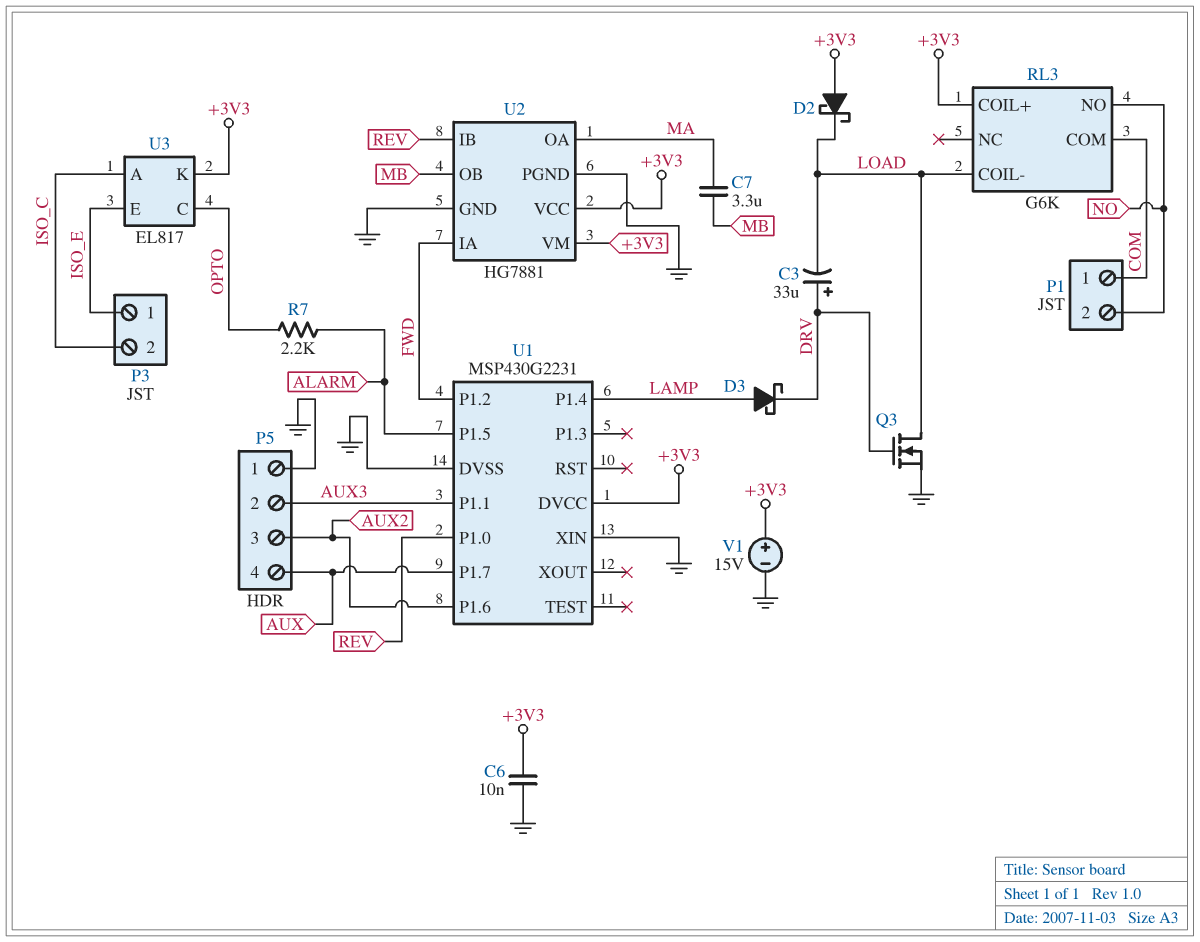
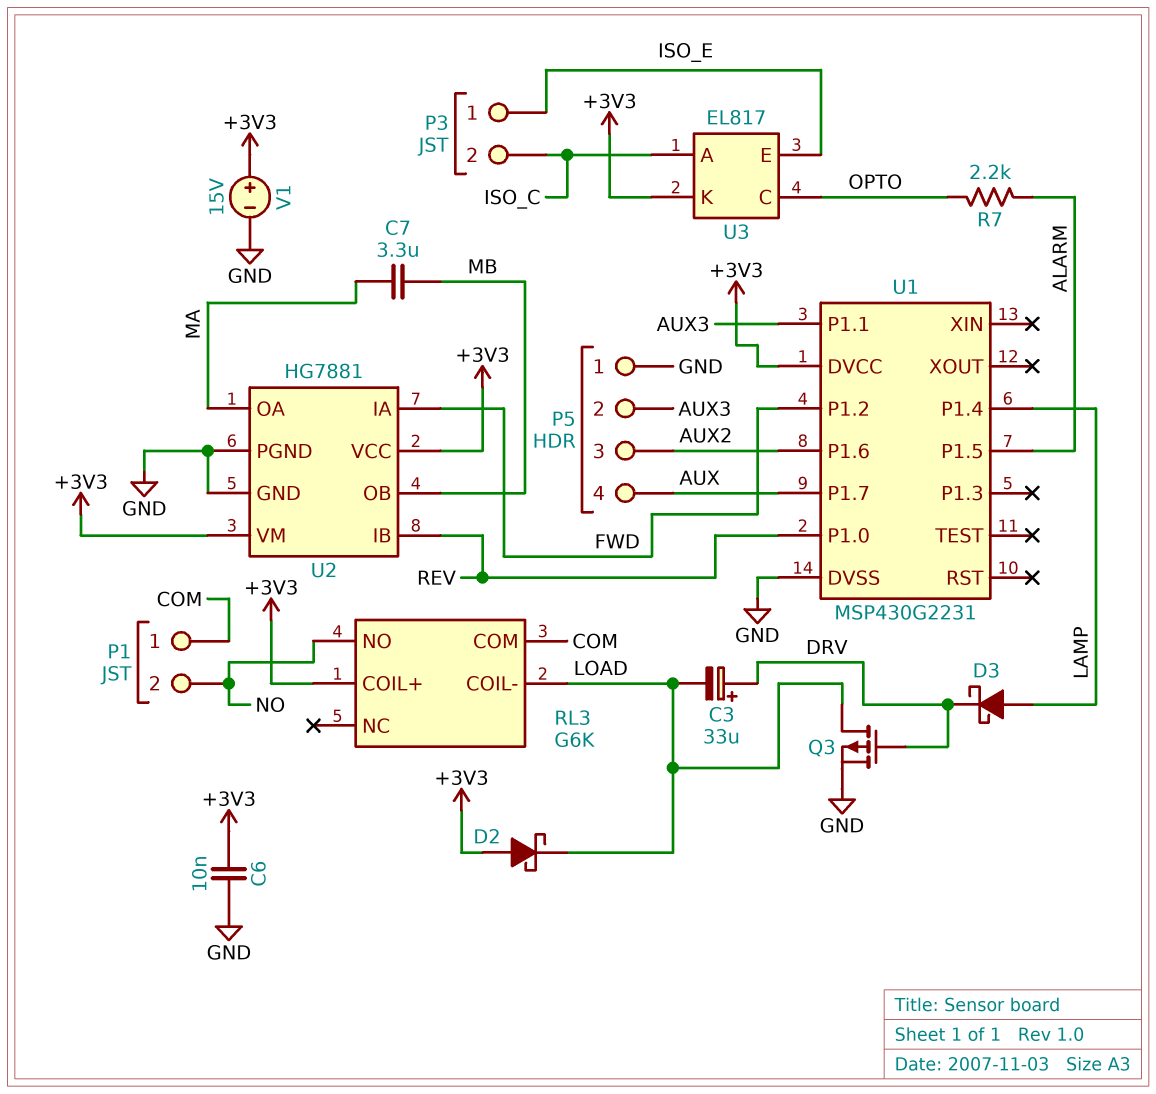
Q3: NMOS (G DRV, D LOAD, S GND) -> PMOS (G DRV, D LOAD, S GND)
U1 pin XIN: GND -> none

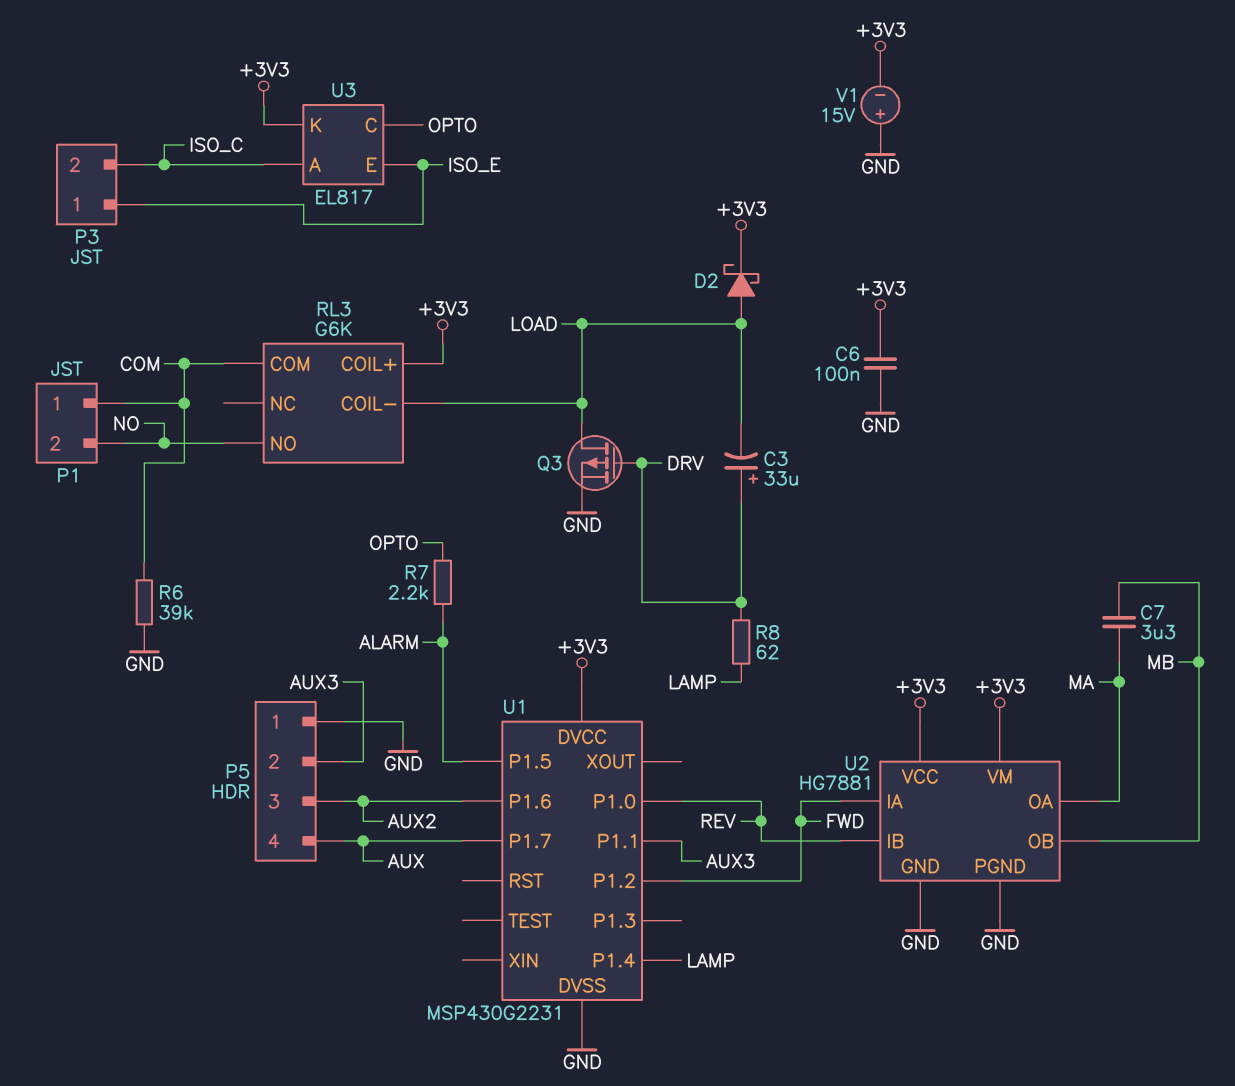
C6: 10nF (+3V3, GND) -> 100nF (+3V3, GND)
D2: schottky (A +3V3, K LOAD) -> schottky (A LOAD, K +3V3)
D3: schottky (A LAMP, K DRV) -> none
R6: none -> 39k (COM, GND)
R8: none -> 62 (DRV, LAMP)
V1: 15V (plus +3V3, minus GND) -> 15V (plus GND, minus +3V3)

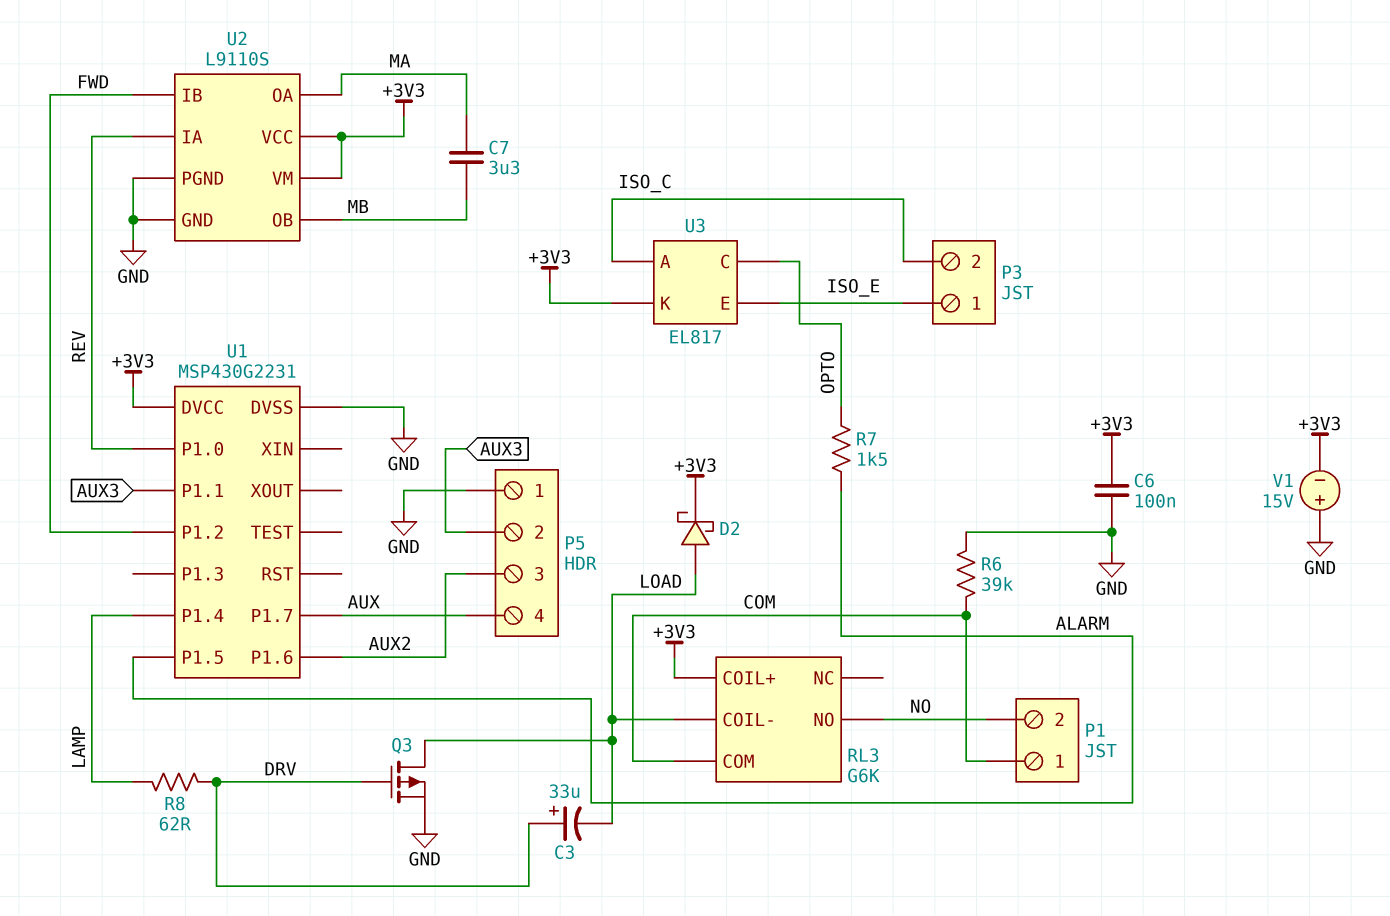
R7: 2.2k (ALARM, OPTO) -> 1.5k (ALARM, OPTO)
U2: HG7881 -> L9110S
U2 pin IA: FWD -> REV
U2 pin IB: REV -> FWD

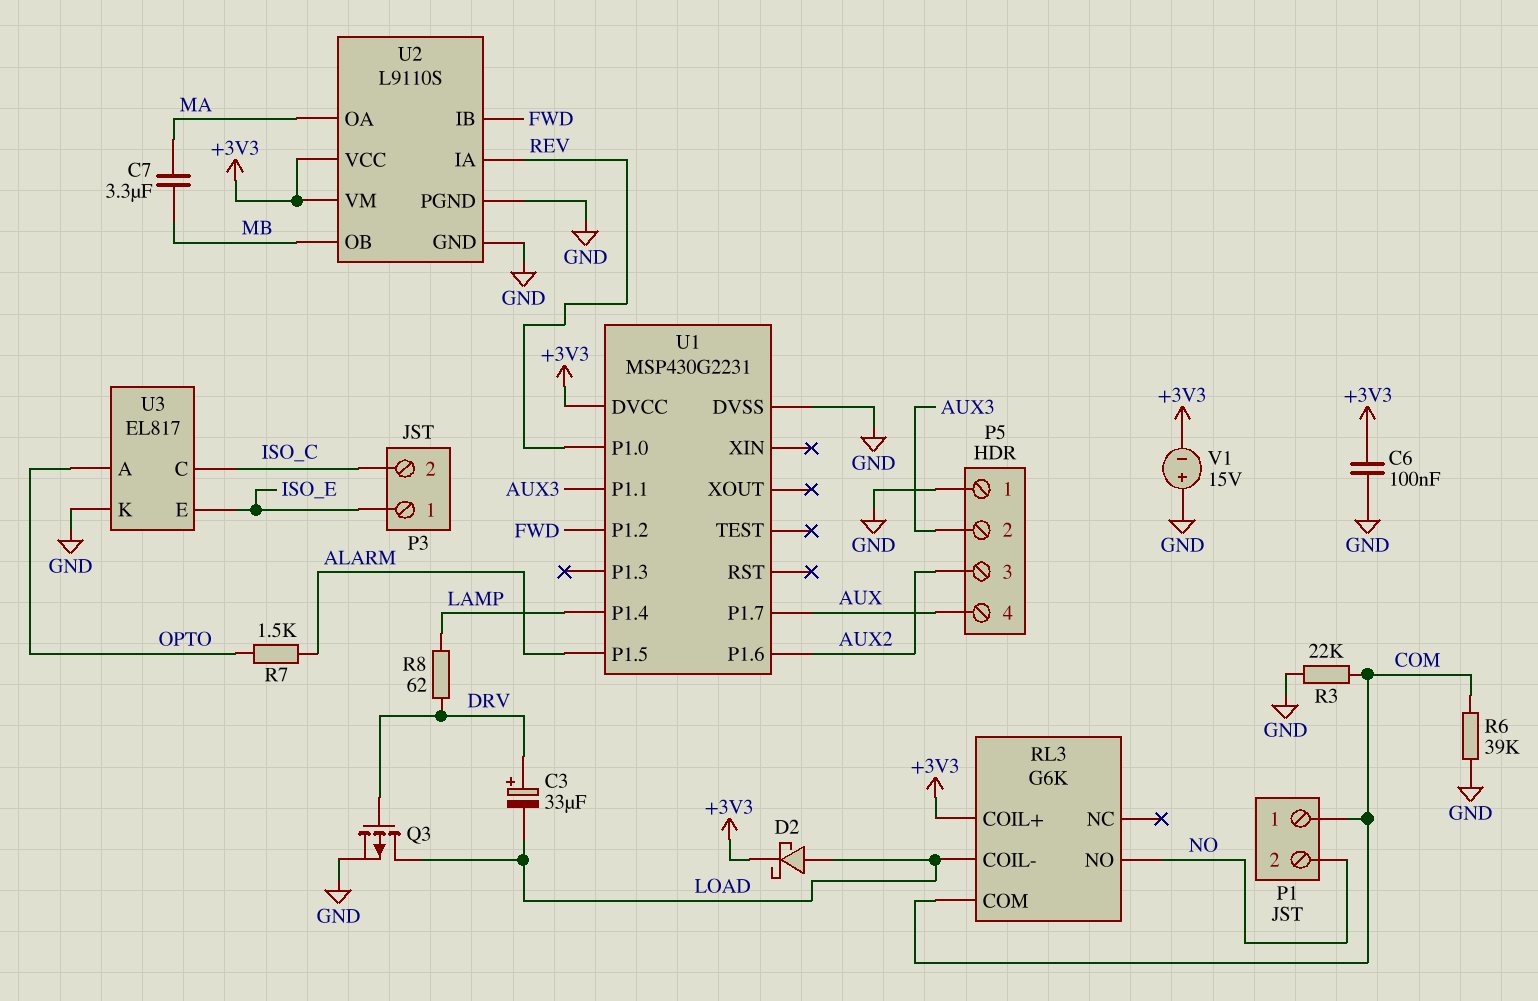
R3: none -> 22k (COM, GND)
U3 pin A: ISO_C -> OPTO
U3 pin C: OPTO -> ISO_C
U3 pin K: +3V3 -> GND

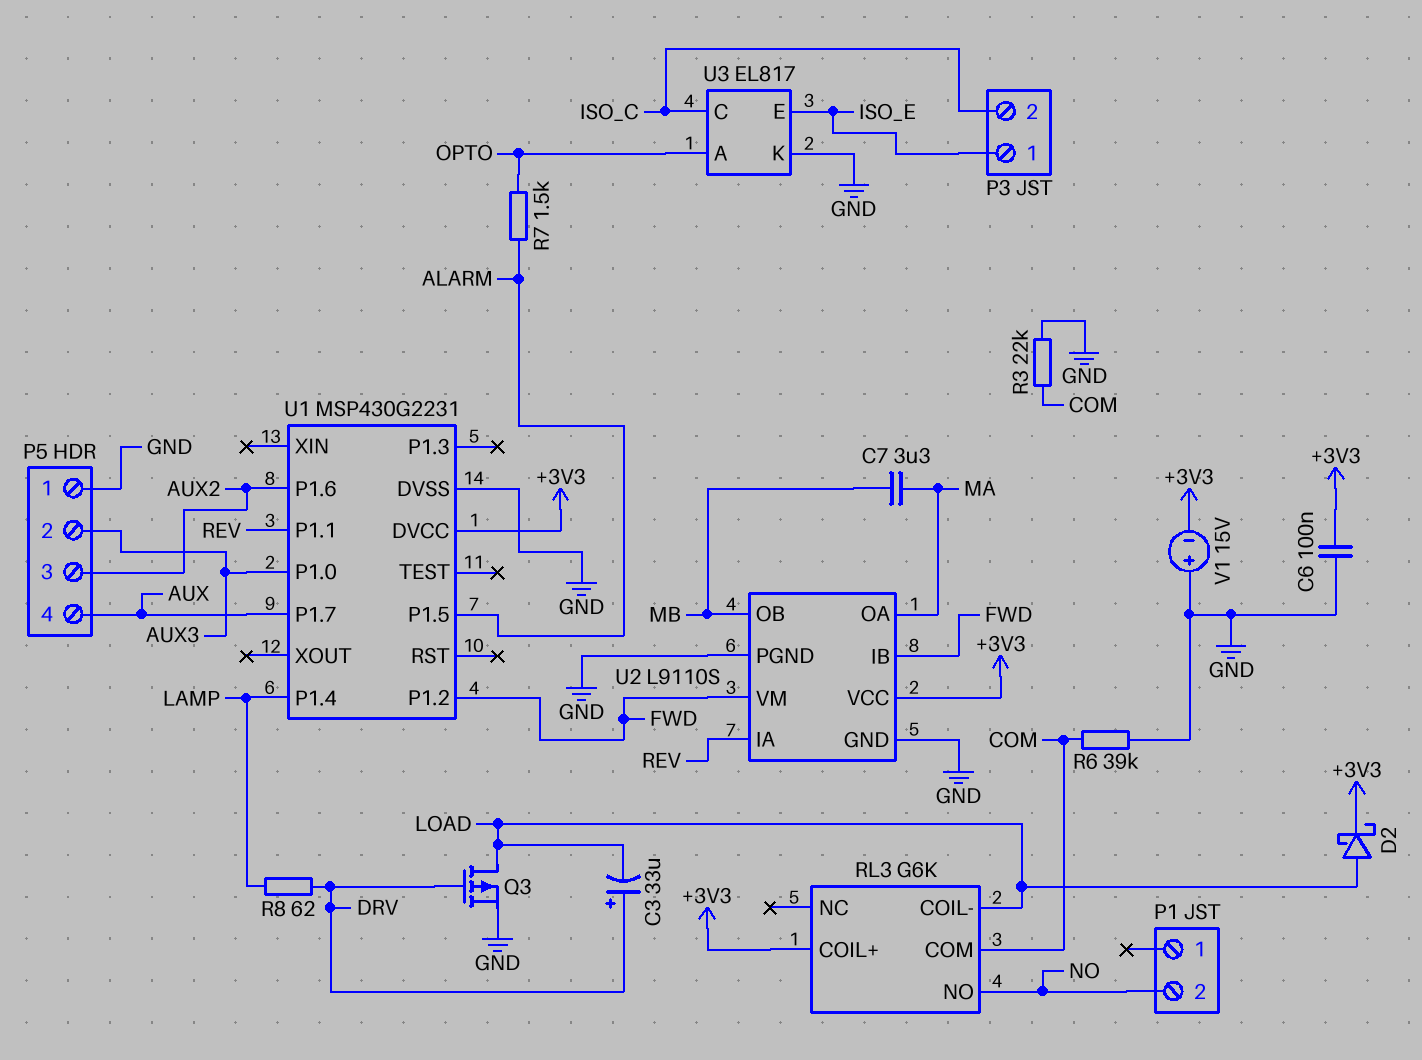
P1 pin 1: COM -> none
U1 pin P1.0: REV -> AUX3
U1 pin P1.1: AUX3 -> REV
U2 pin VM: +3V3 -> FWD

